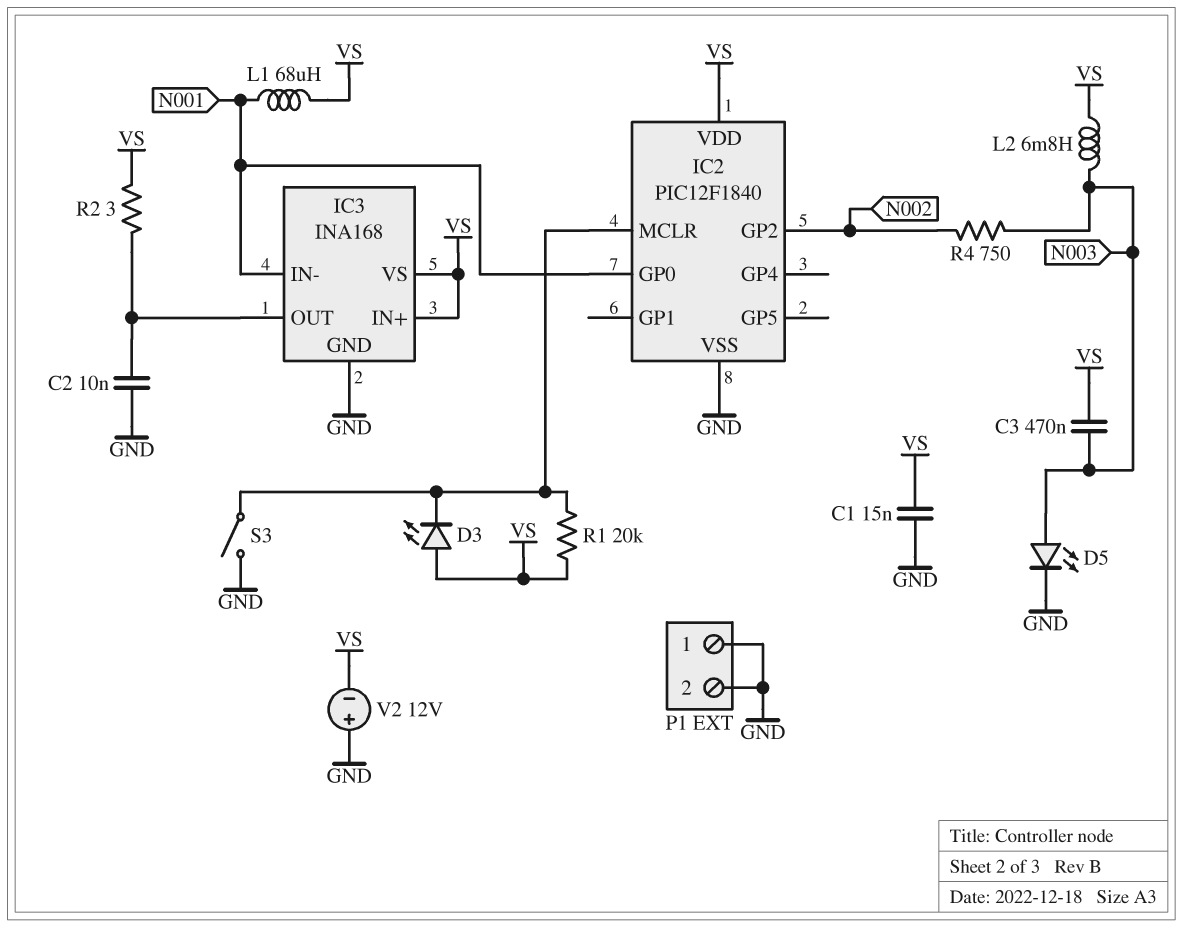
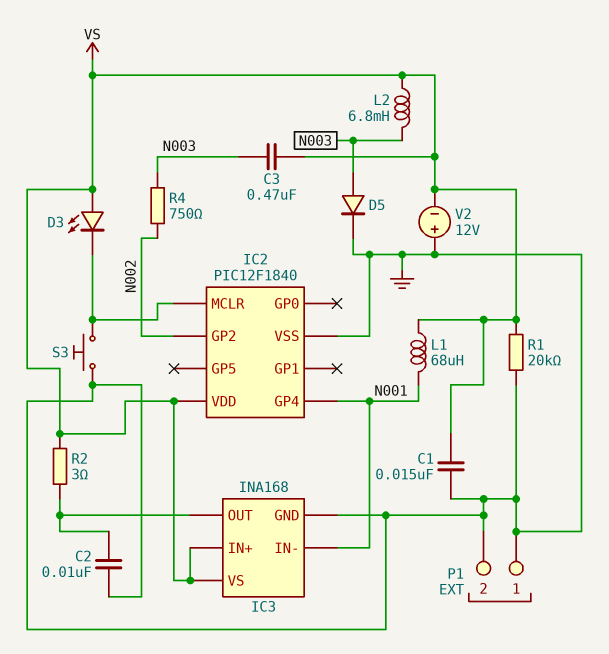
D5: LED (A N003, K GND) -> diode (A N003, K GND)
IC2 pin GP0: N001 -> none
IC2 pin GP4: none -> N001
R1: 20k (IC2/MCLR, VS) -> 20k (GND, VS)
S3: switch (GND, IC2/MCLR) -> button (GND, IC2/MCLR)

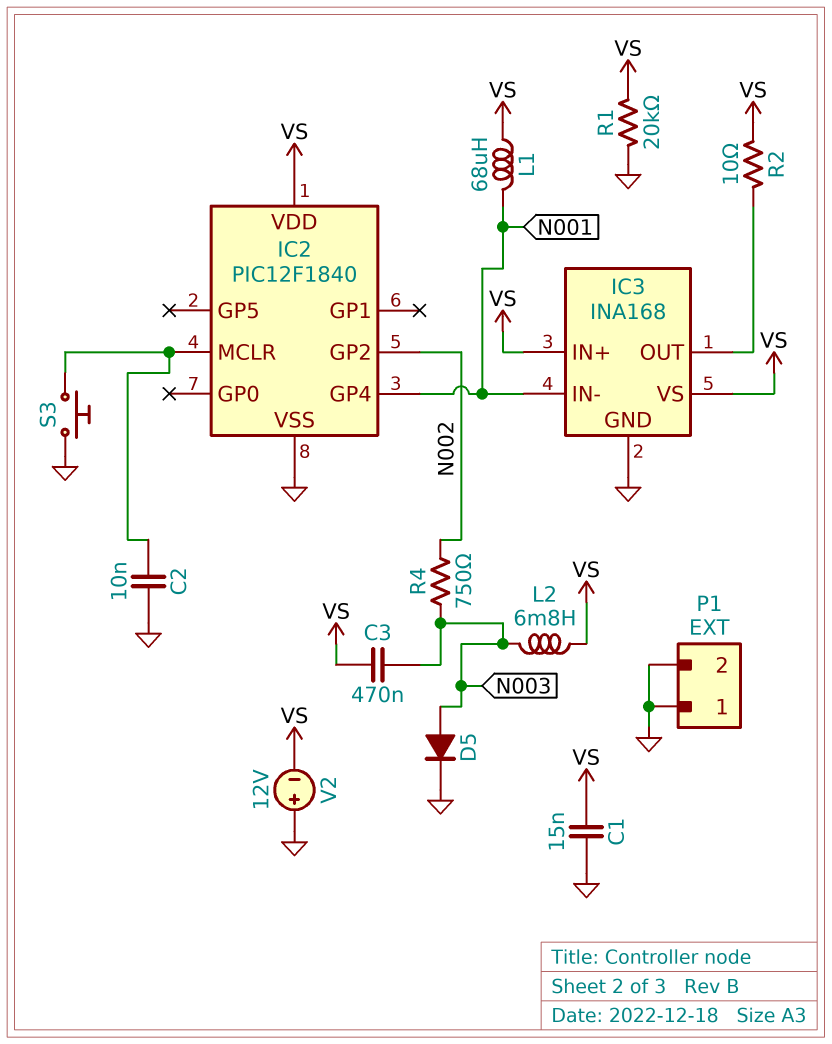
C2: 10nF (GND, IC3/OUT) -> 10nF (GND, IC2/MCLR)
D3: LED (A VS, K IC2/MCLR) -> none
R2: 3 (IC3/OUT, VS) -> 10 (IC3/OUT, VS)

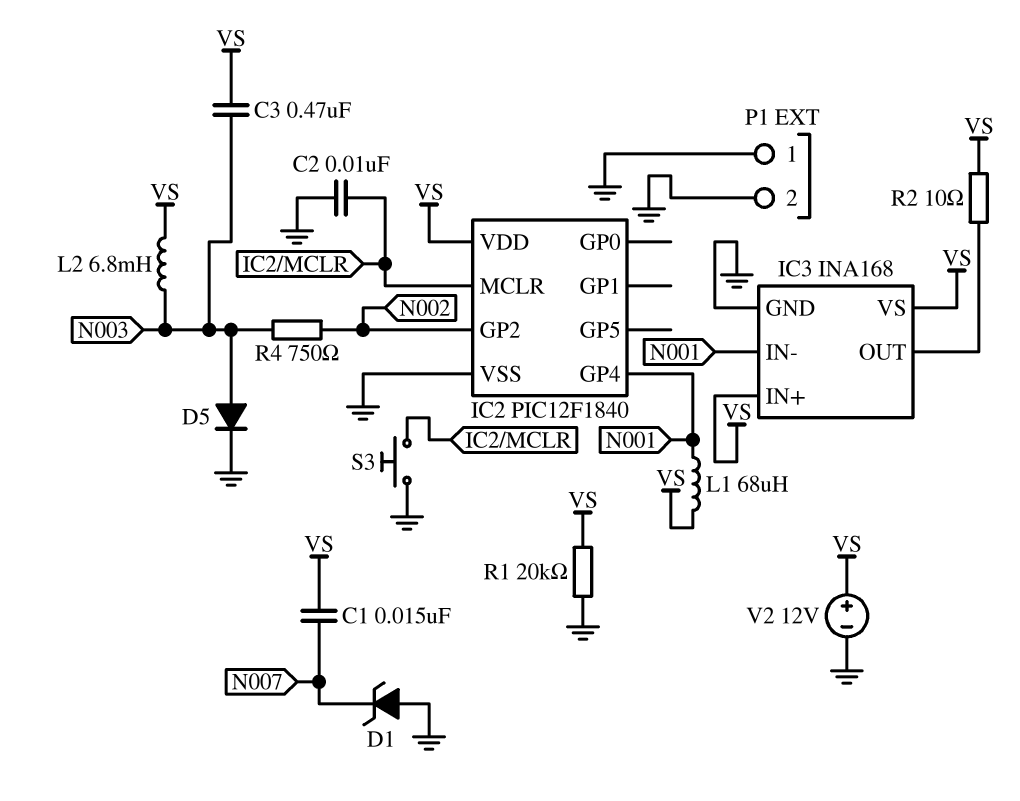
C1: 15nF (GND, VS) -> 15nF (N007, VS)
D1: none -> zener (A GND, K N007)
V2: 12V (plus GND, minus VS) -> 12V (plus VS, minus GND)

